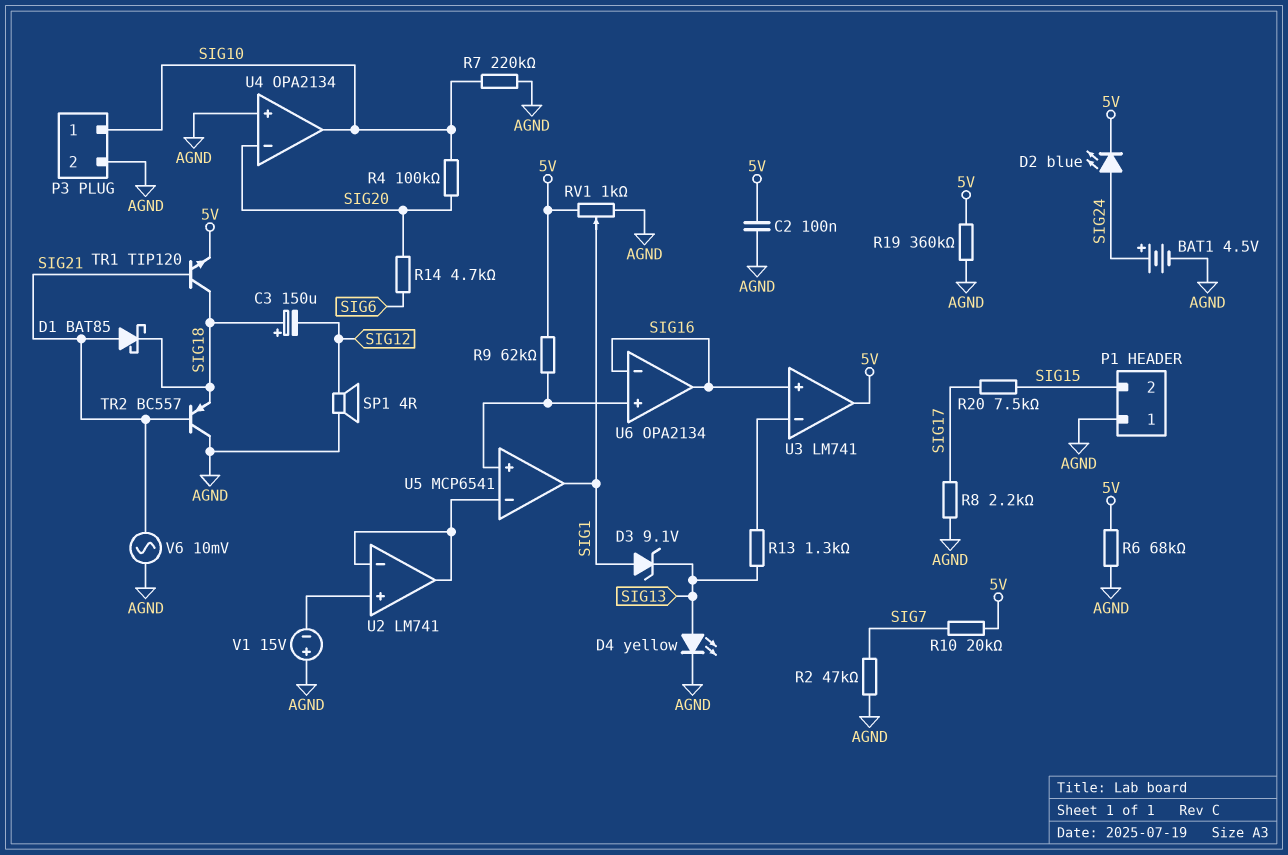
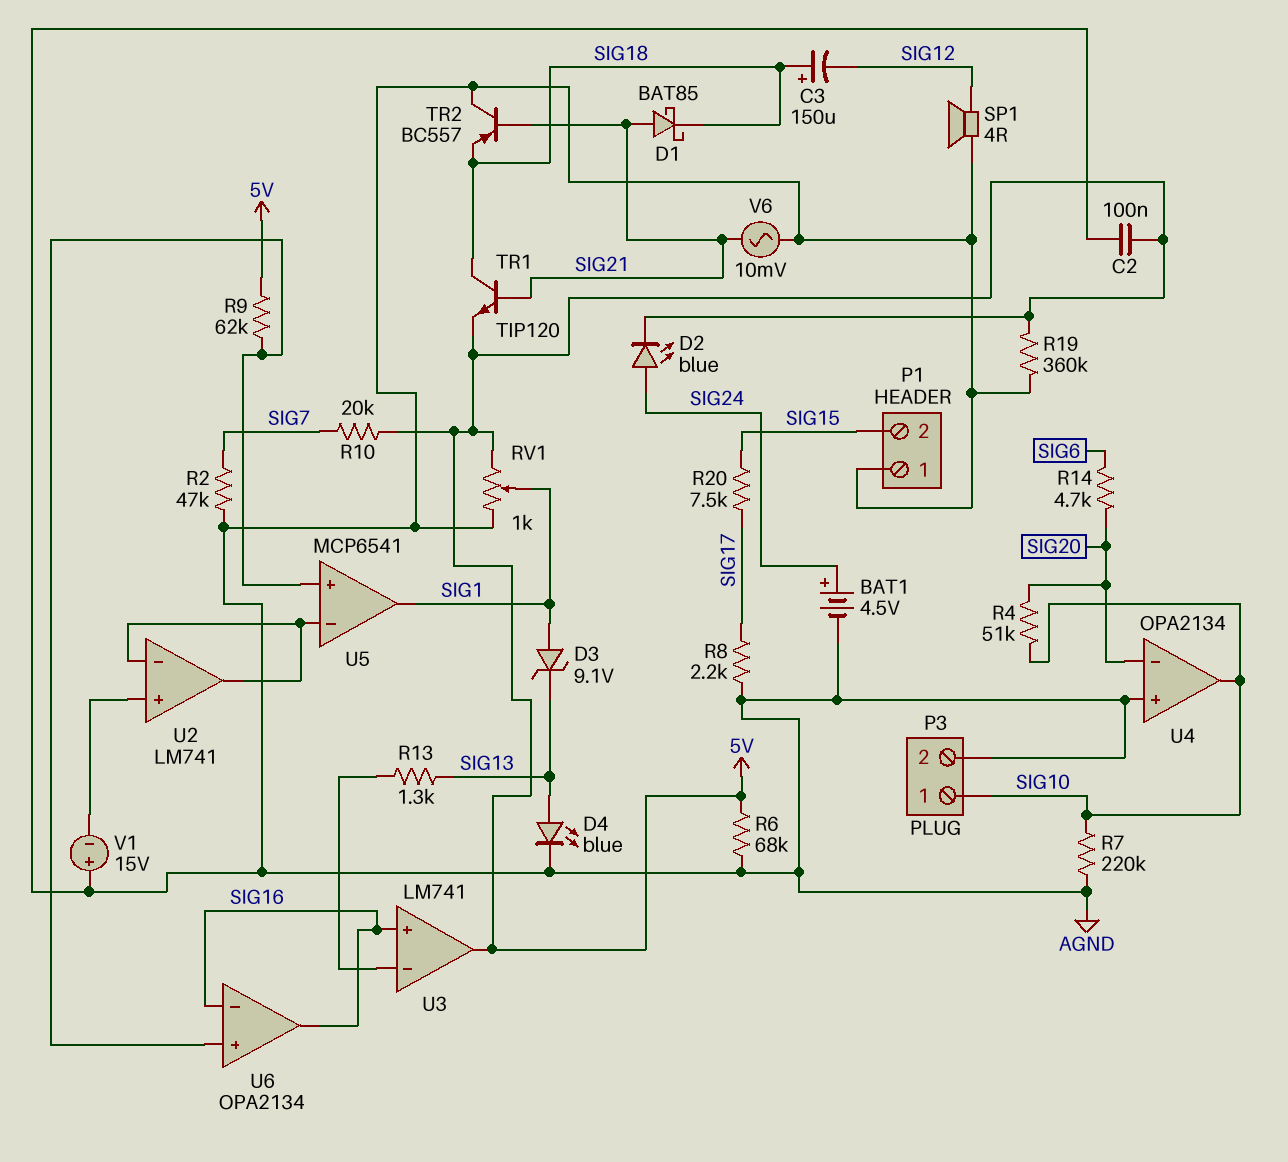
D4: LED yellow (A SIG13, K AGND) -> LED blue (A SIG13, K AGND)
R4: 100k (SIG10, SIG20) -> 51k (SIG10, SIG20)

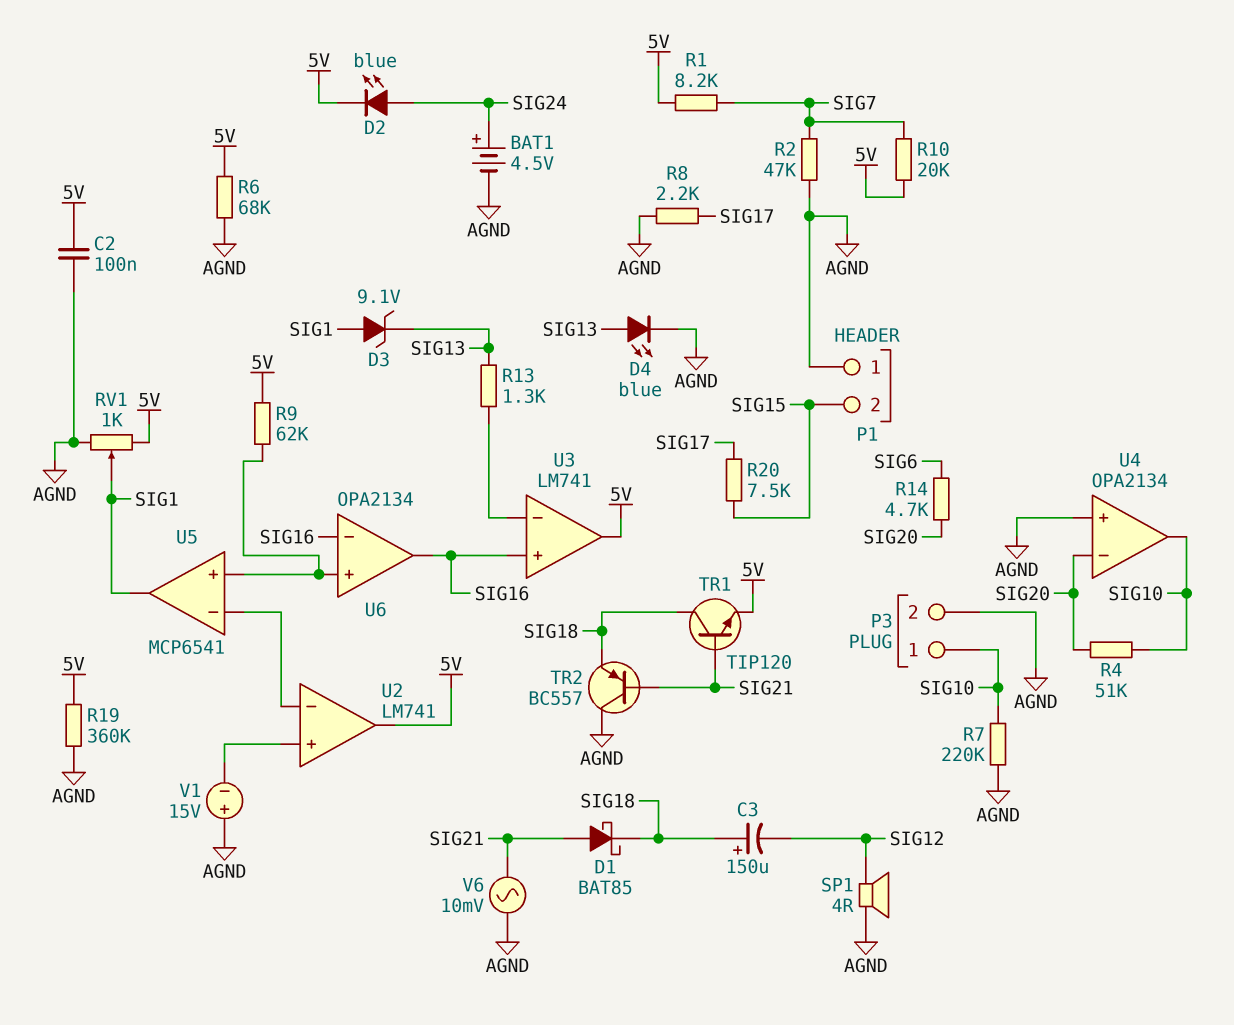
R1: none -> 8.2k (5V, SIG7)
U2 pin out: U2/in- -> 5V

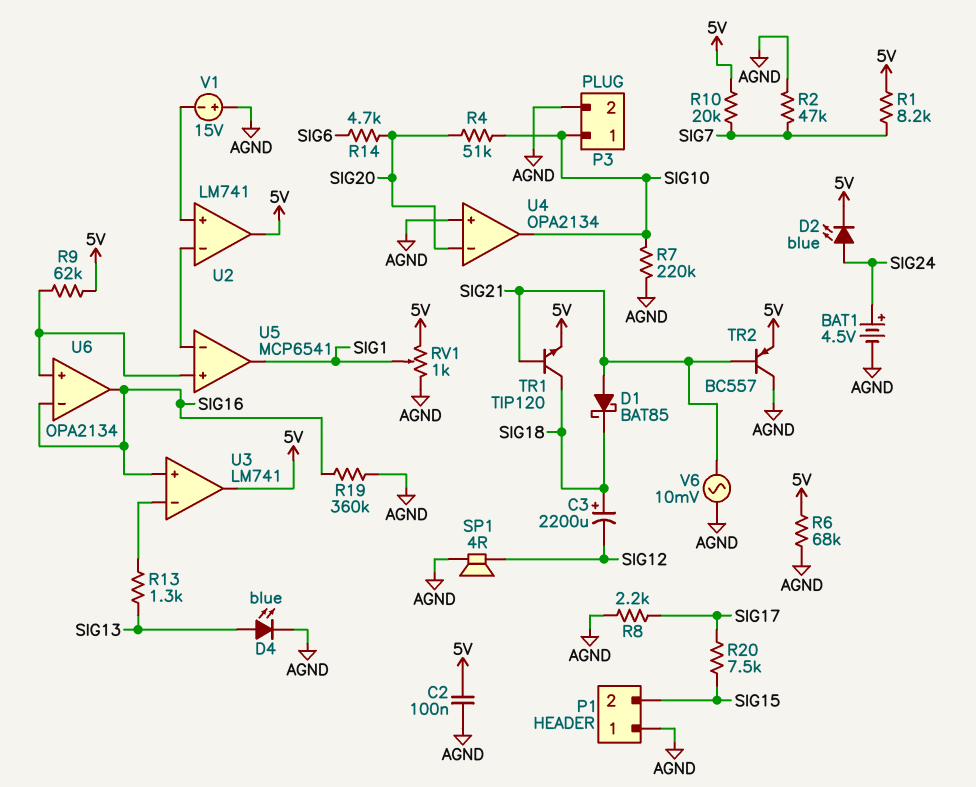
C3: 150uF (plus SIG18, minus SIG12) -> 2200uF (plus SIG18, minus SIG12)
D3: zener 9.1V (A SIG1, K SIG13) -> none
R19: 360k (5V, AGND) -> 360k (AGND, SIG16)
TR2: PNP BC557 (B SIG21, C AGND, E SIG18) -> PNP BC557 (B SIG21, C AGND, E 5V)

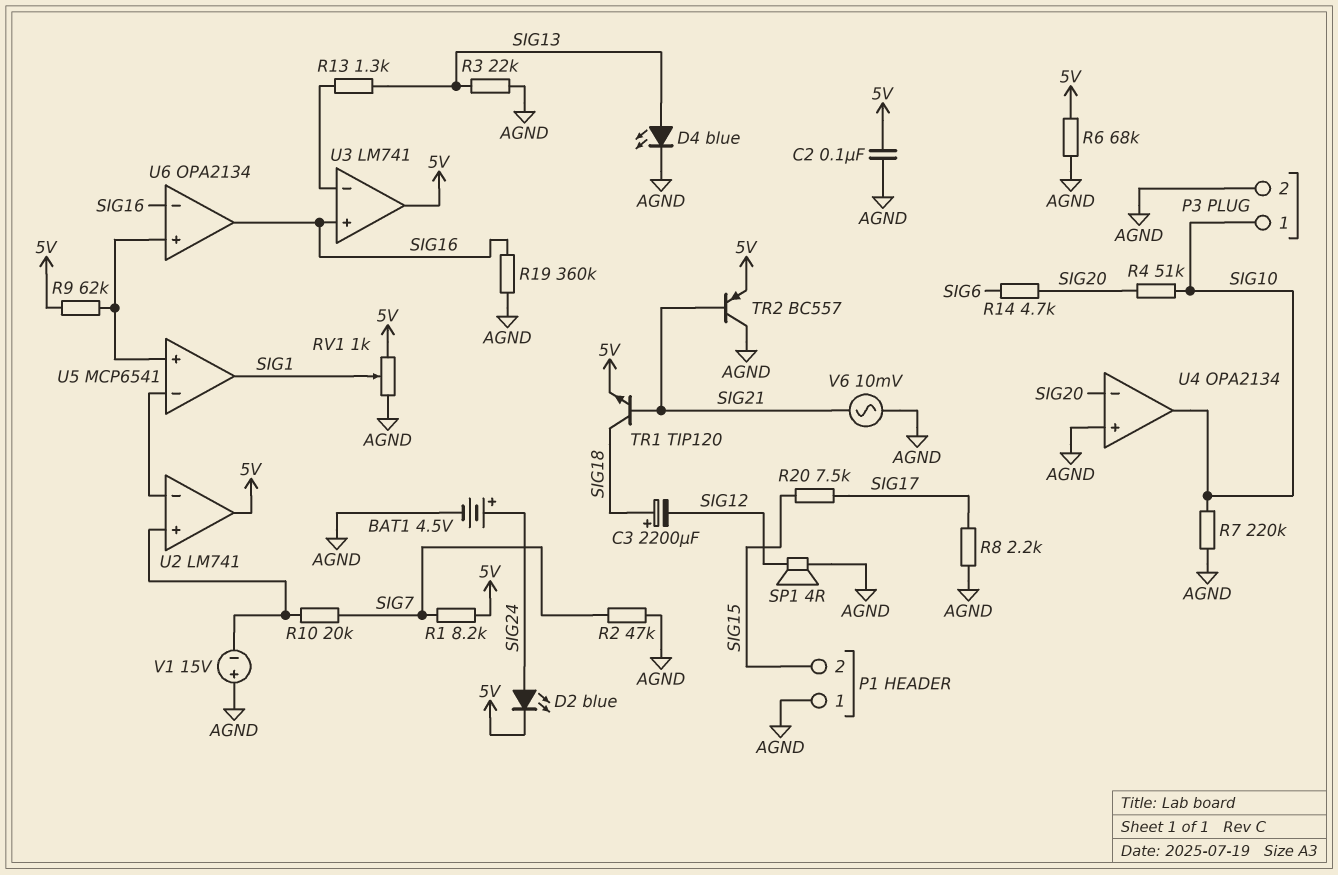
D1: schottky BAT85 (A SIG21, K SIG18) -> none
R3: none -> 22k (AGND, SIG13)
R10: 20k (5V, SIG7) -> 20k (SIG7, U2/in+)

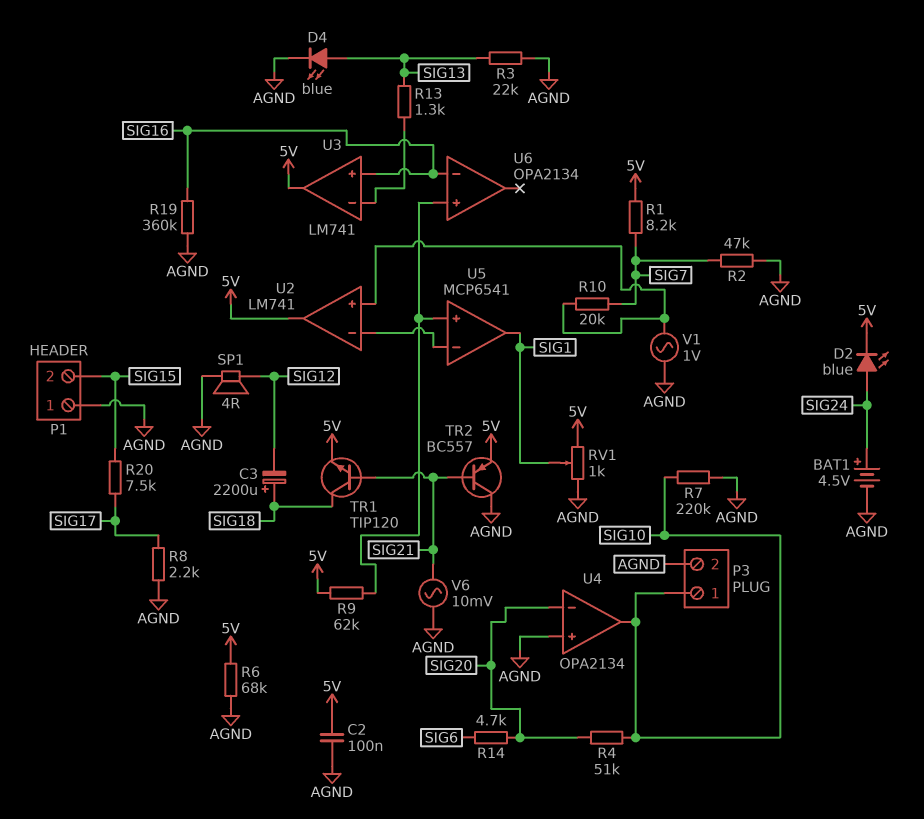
U6 pin out: SIG16 -> none
V1: 15V (plus AGND, minus U2/in+) -> AC 1V (AGND, U2/in+)

